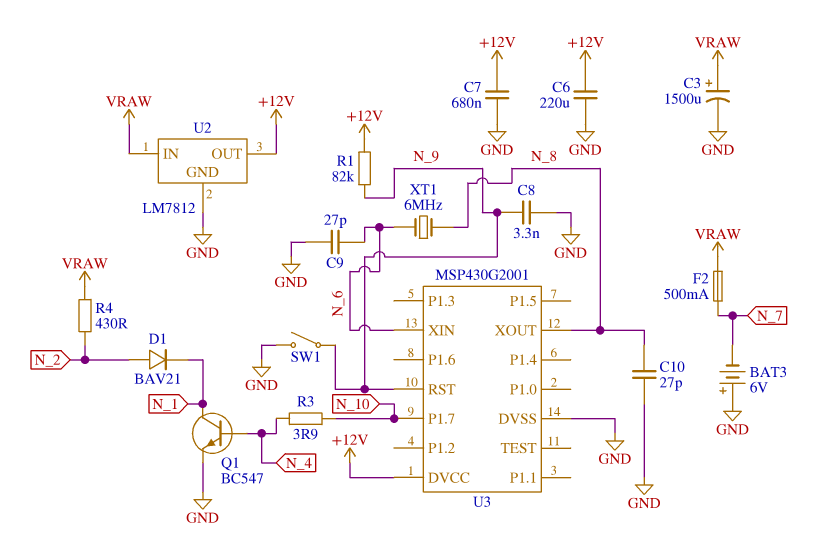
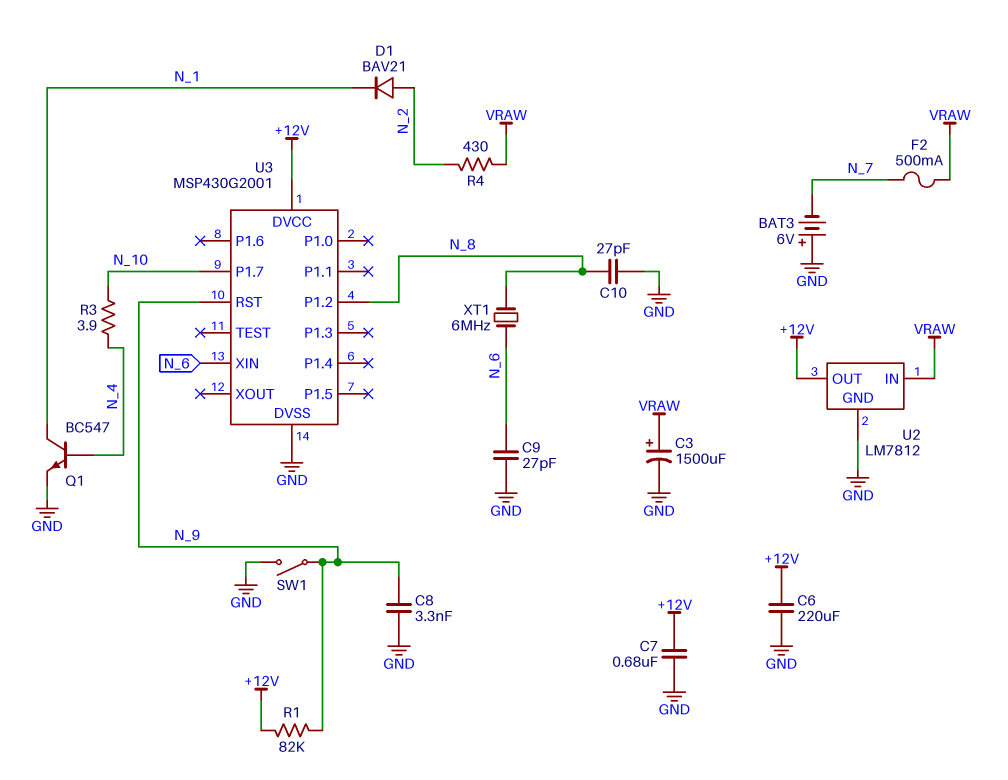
U3 pin P1.2: none -> N_8
U3 pin XOUT: N_8 -> none

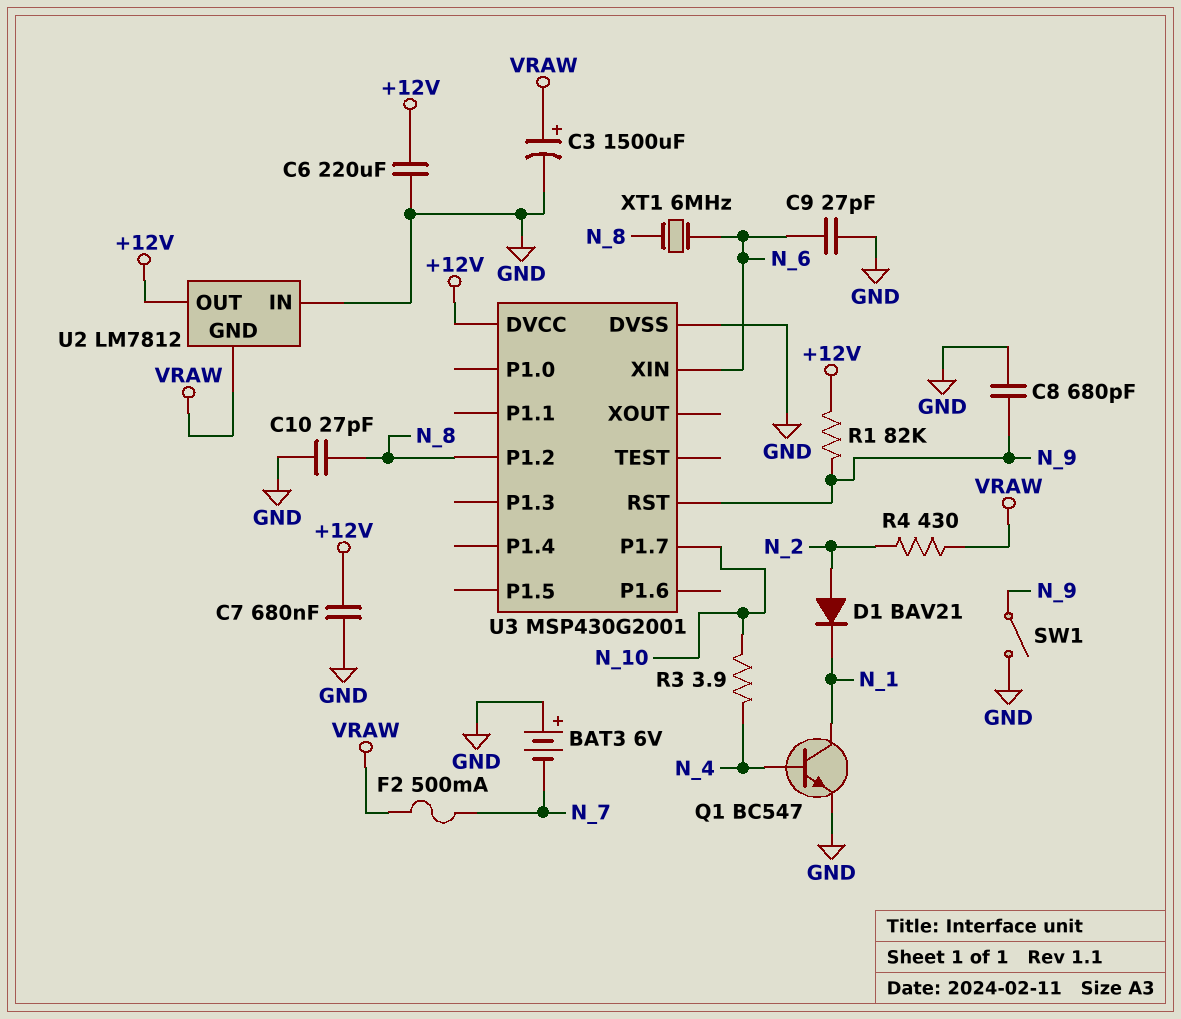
C8: 3.3nF (GND, N_9) -> 680pF (GND, N_9)
U2 pin GND: GND -> VRAW
U2 pin IN: VRAW -> GND

